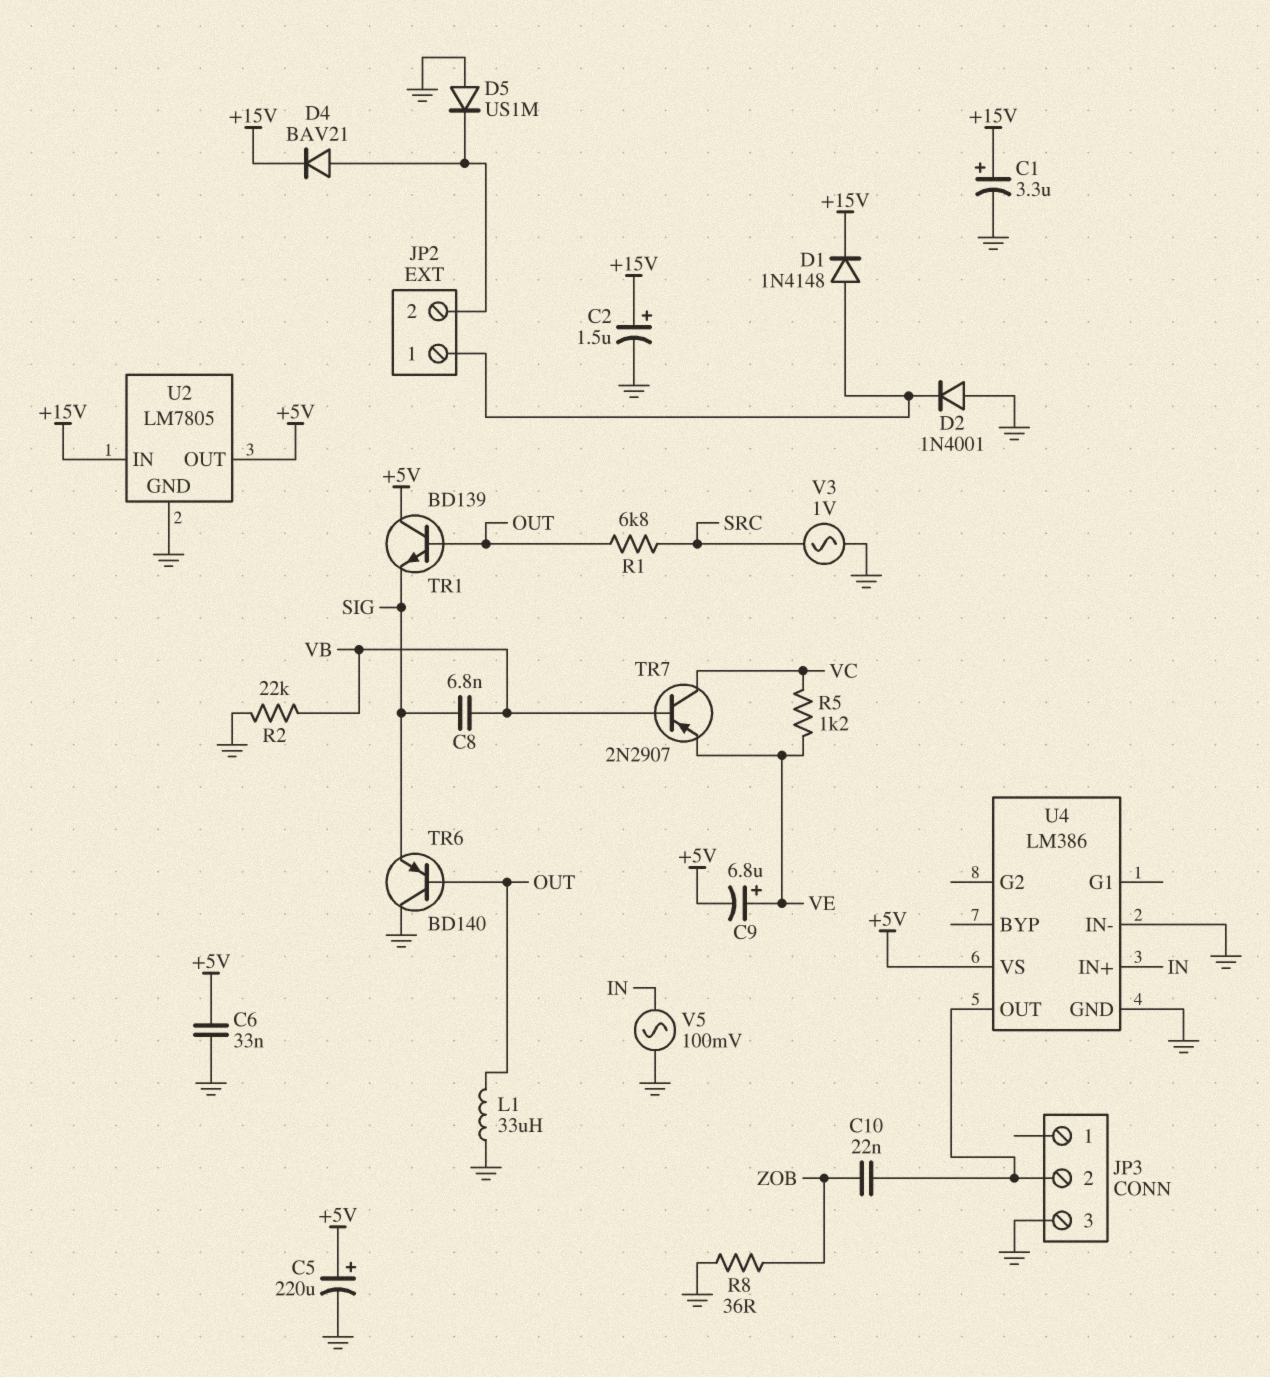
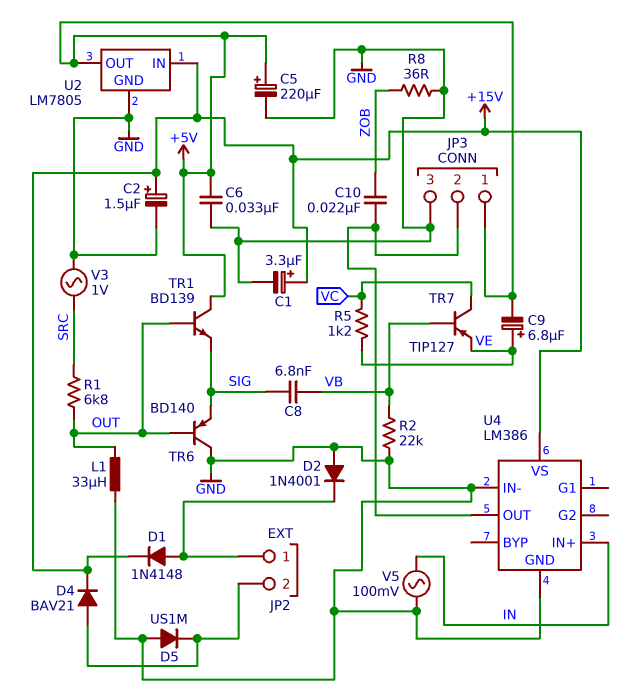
JP3 pin 1: none -> +5V
TR7: PNP 2N2907 (B VB, C VC, E VE) -> PNP TIP127 (B VB, C VC, E VE)
U4 pin VS: +5V -> +15V

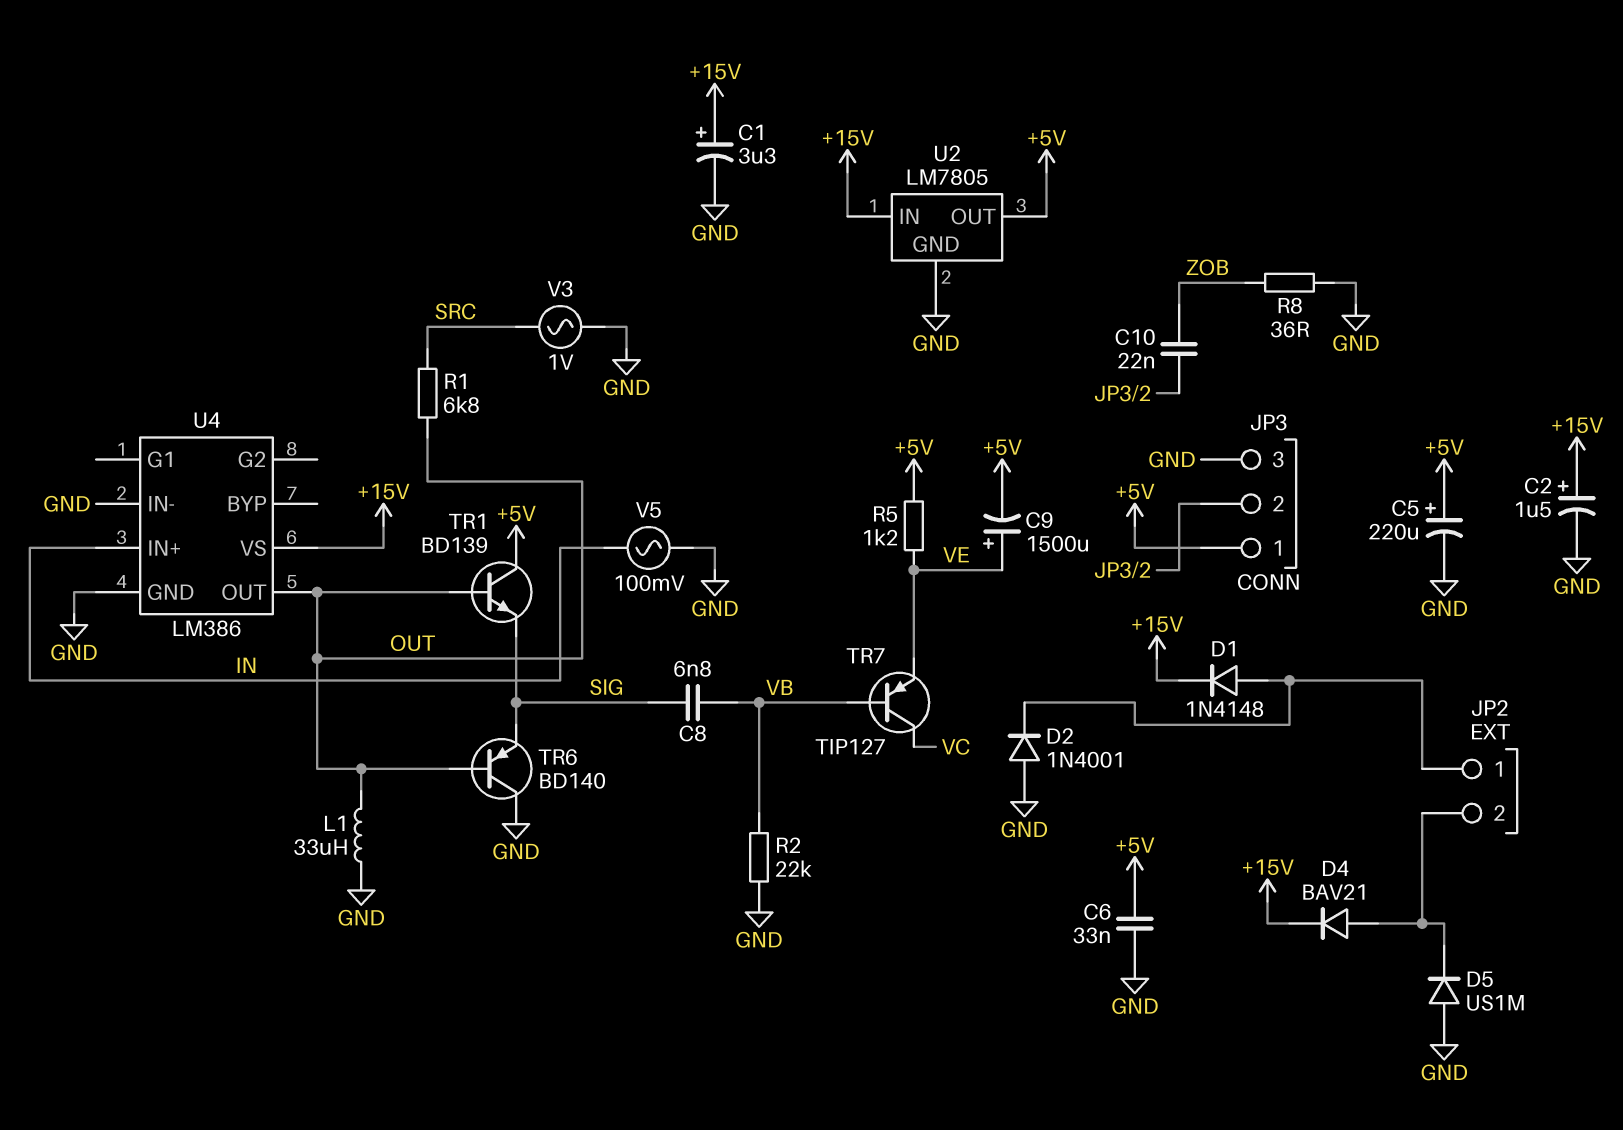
C9: 6.8uF (plus VE, minus +5V) -> 1500uF (plus VE, minus +5V)
R5: 1.2k (VC, VE) -> 1.2k (+5V, VE)
U4 pin OUT: JP3/2 -> OUT

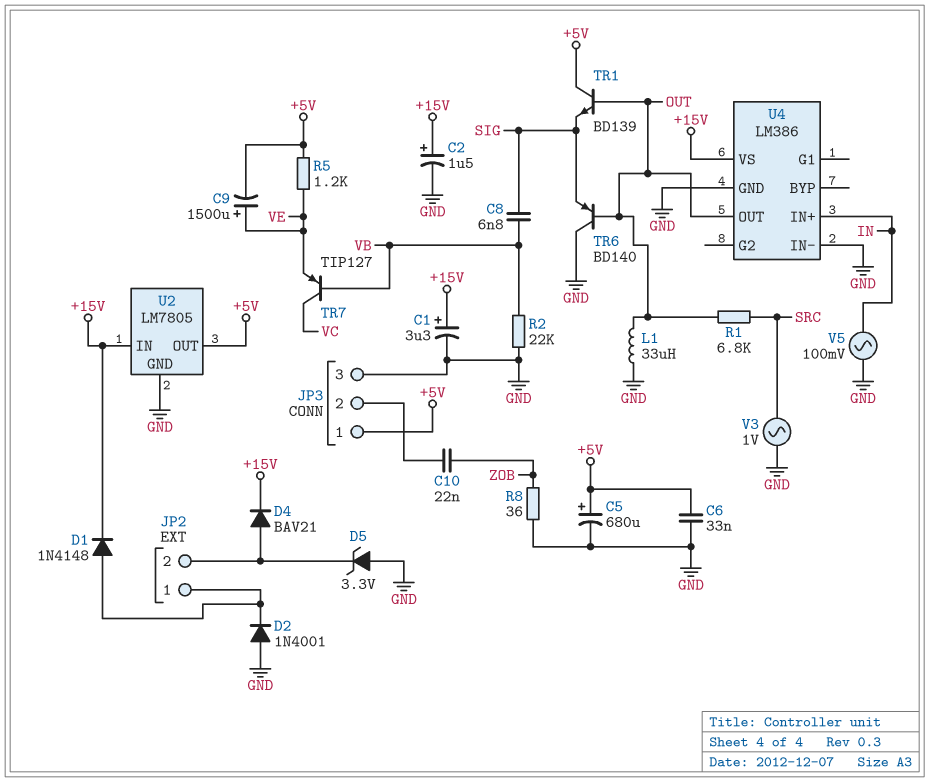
C5: 220uF (plus +5V, minus GND) -> 680uF (plus +5V, minus GND)
D5: diode US1M (A GND, K JP2/2) -> zener 3.3V (A GND, K JP2/2)

